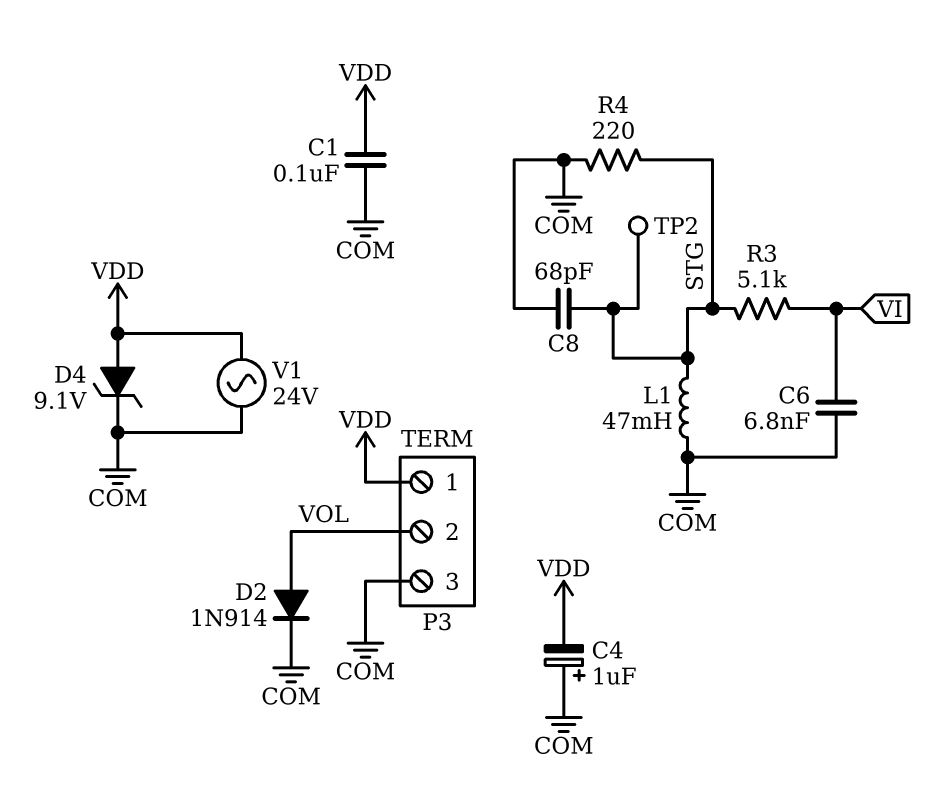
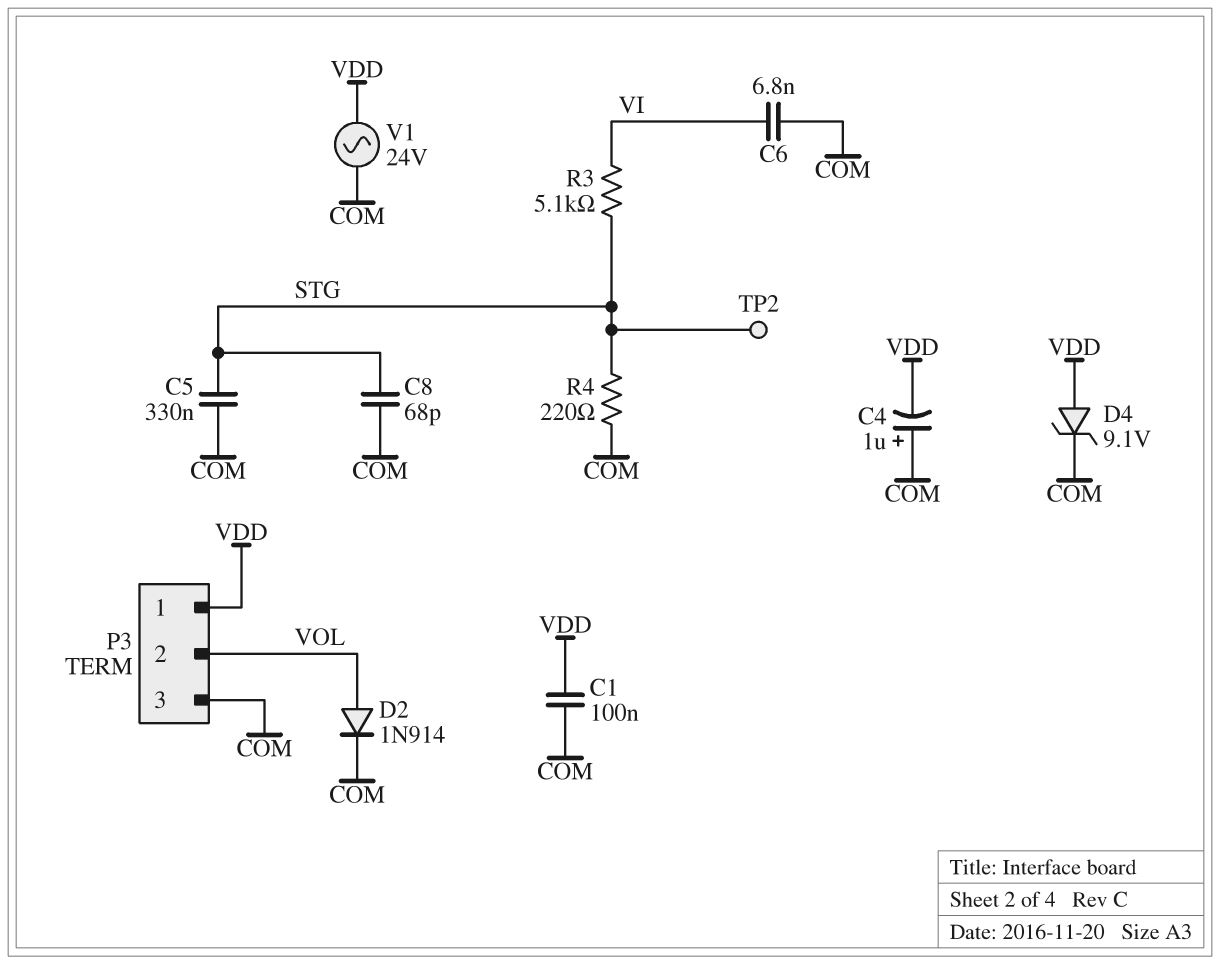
C5: none -> 330nF (COM, STG)
L1: 47mH (COM, STG) -> none

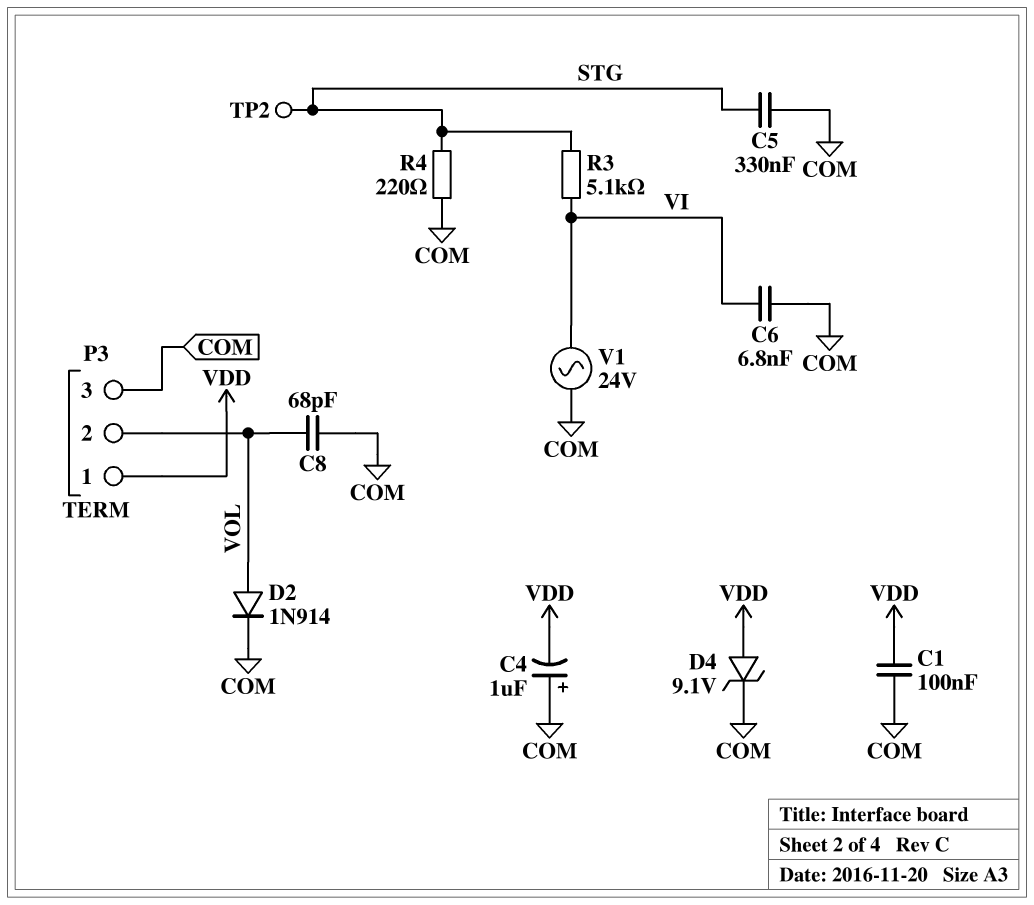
C8: 68pF (COM, STG) -> 68pF (COM, VOL)
V1: AC 24V (COM, VDD) -> AC 24V (COM, VI)

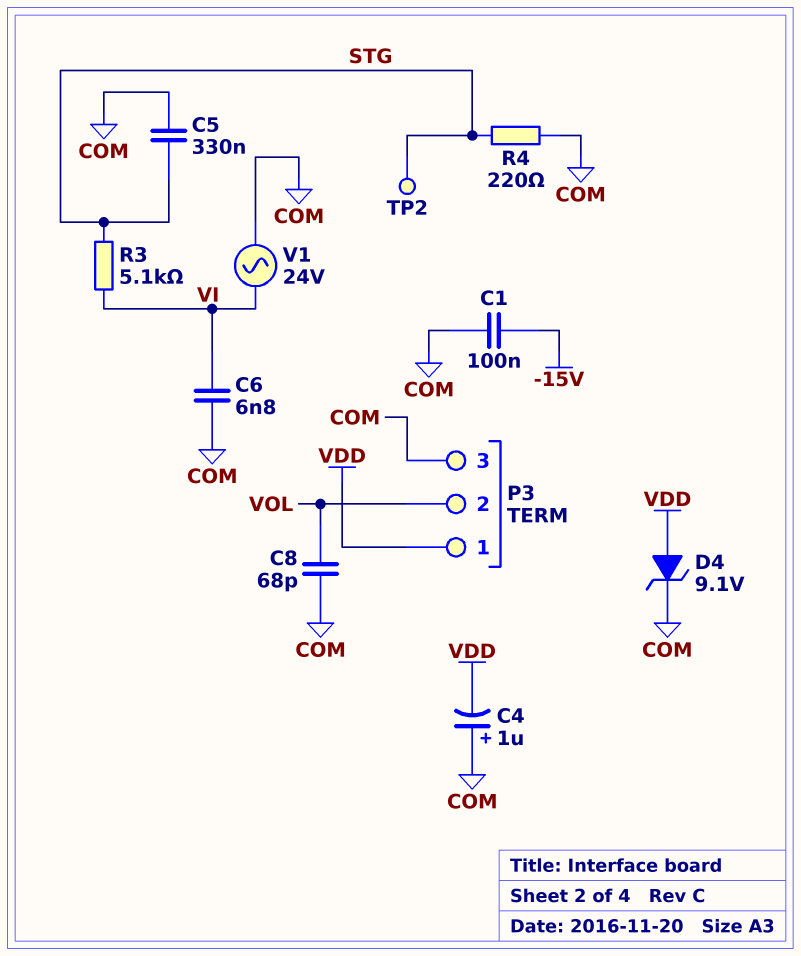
C1: 100nF (COM, VDD) -> 100nF (-15V, COM)
D2: diode 1N914 (A VOL, K COM) -> none

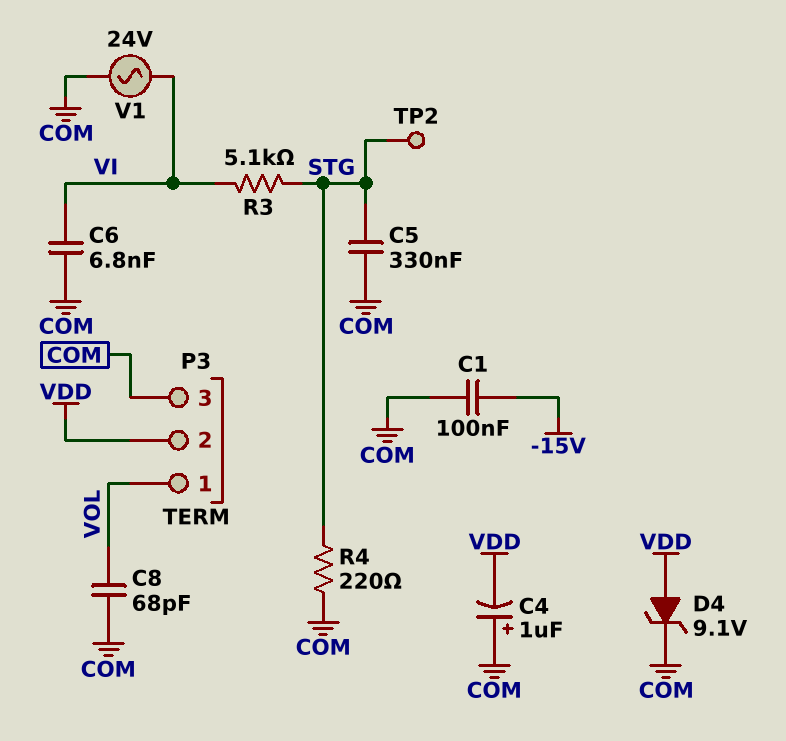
P3 pin 1: VDD -> VOL
P3 pin 2: VOL -> VDD

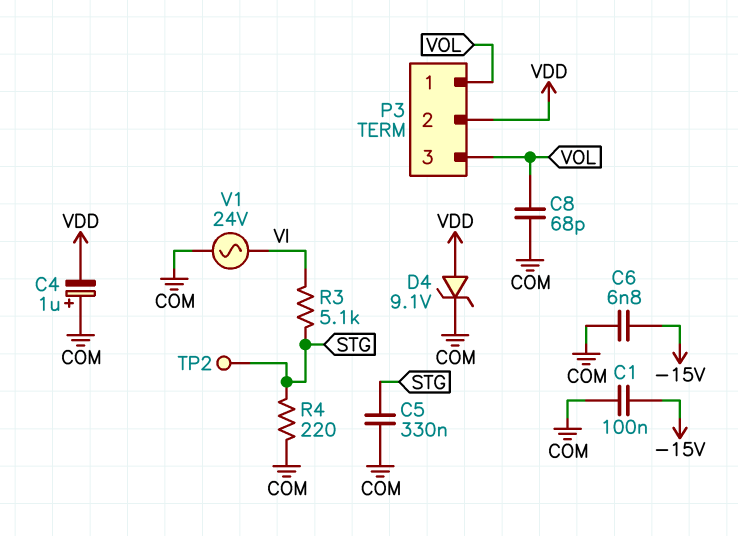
C6: 6.8nF (COM, VI) -> 6.8nF (-15V, COM)
P3 pin 3: COM -> VOL

